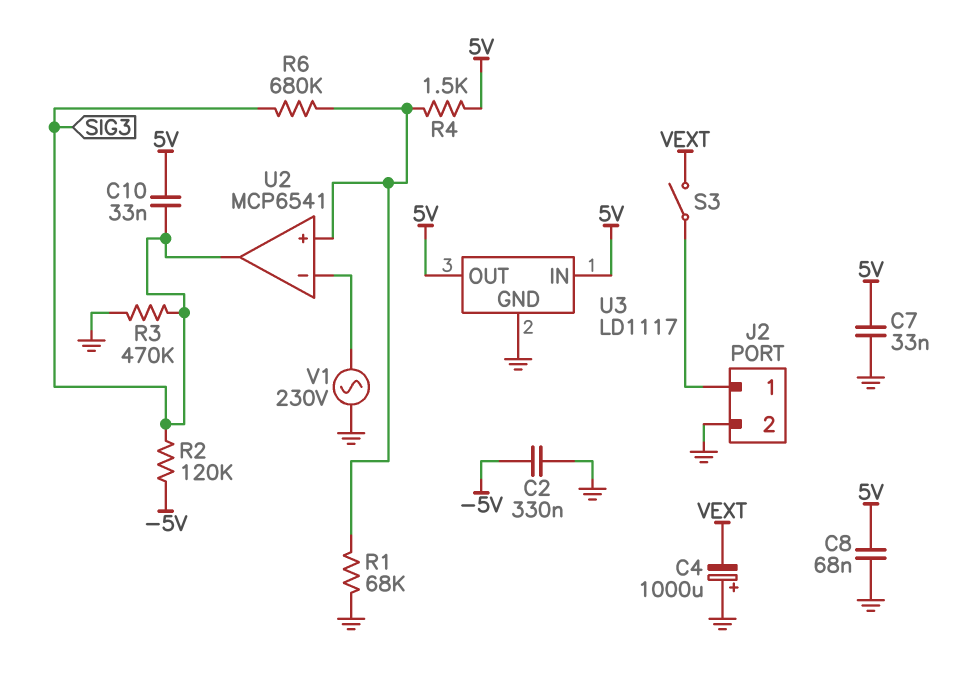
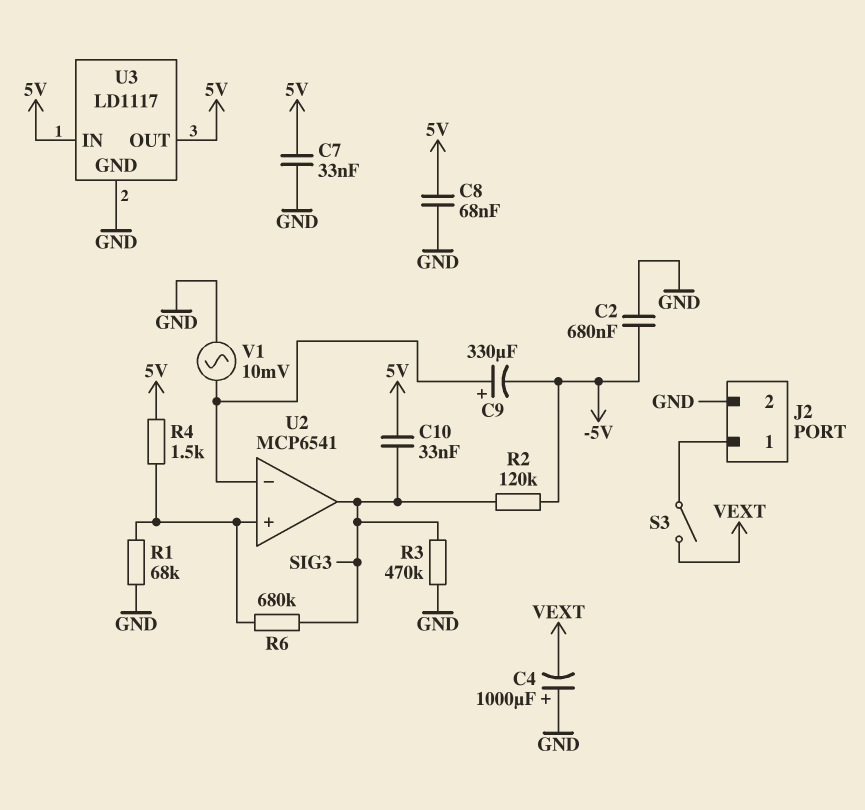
C2: 330nF (-5V, GND) -> 680nF (-5V, GND)
C9: none -> 330uF (plus U2/in-, minus -5V)
V1: AC 230V (GND, U2/in-) -> AC 10mV (GND, U2/in-)

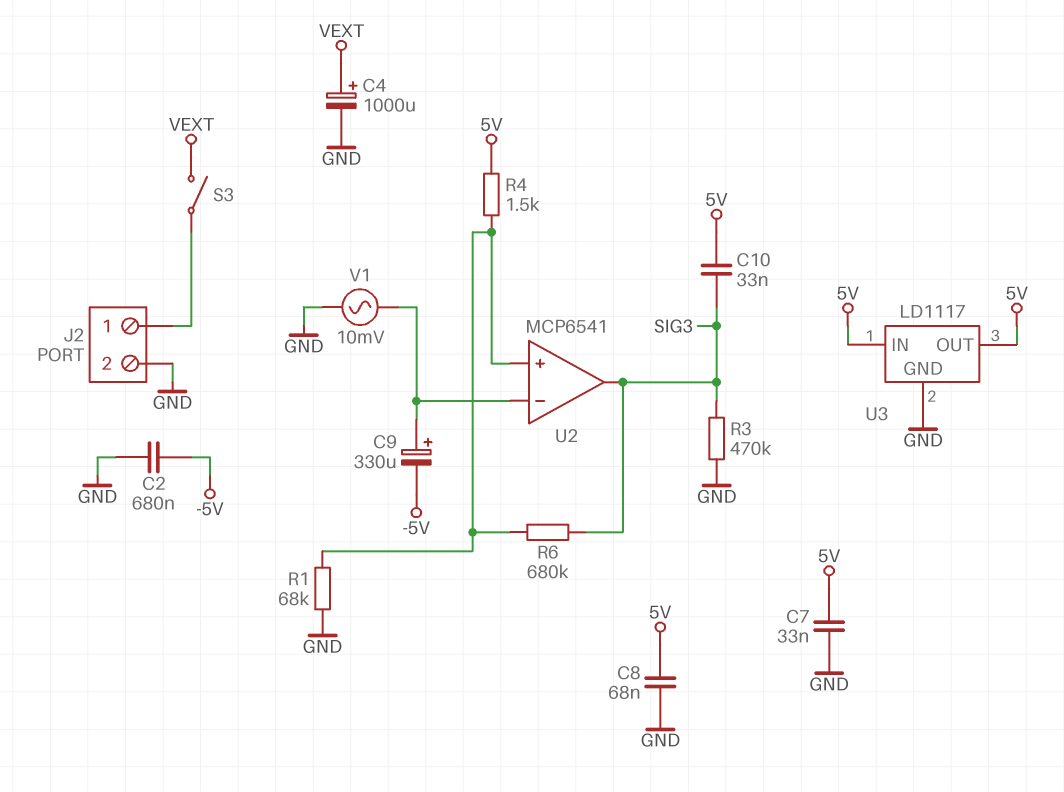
C4: 1000uF (plus GND, minus VEXT) -> 1000uF (plus VEXT, minus GND)
R2: 120k (-5V, SIG3) -> none

